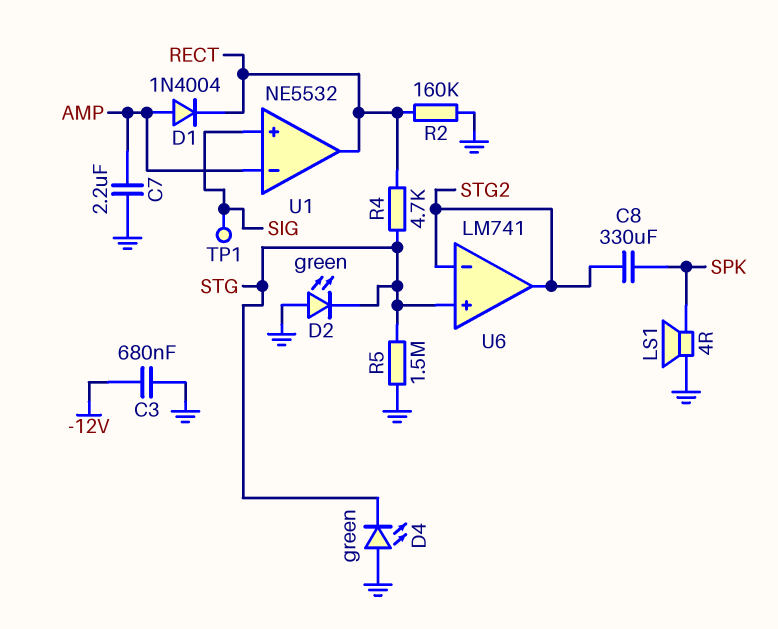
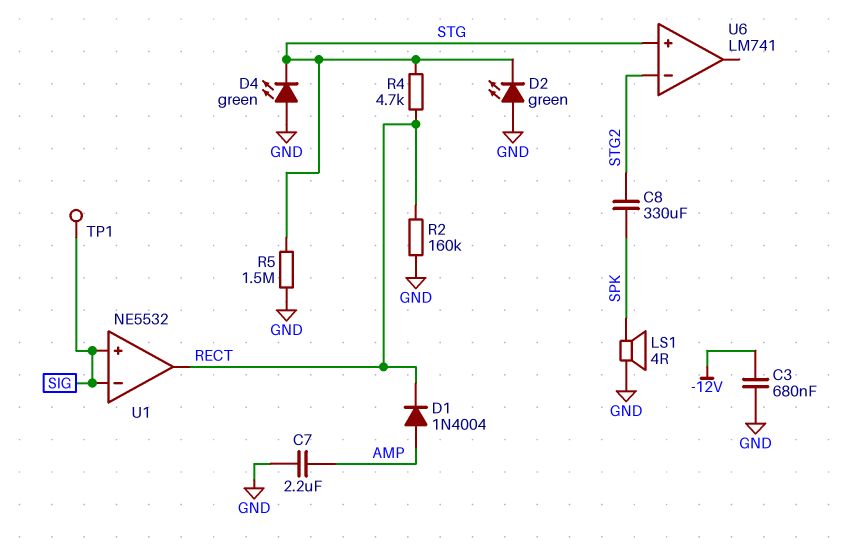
U1 pin in-: AMP -> SIG
U6 pin out: STG2 -> none

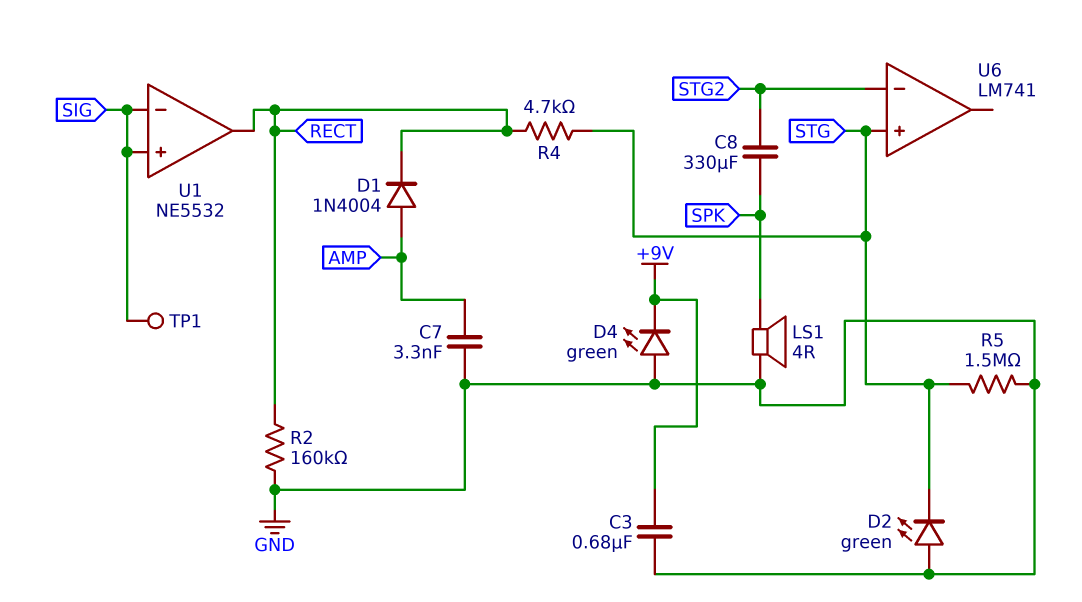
C3: 680nF (-12V, GND) -> 680nF (+9V, GND)
C7: 2.2uF (AMP, GND) -> 3.3nF (AMP, GND)
D4: LED green (A GND, K STG) -> LED green (A GND, K +9V)

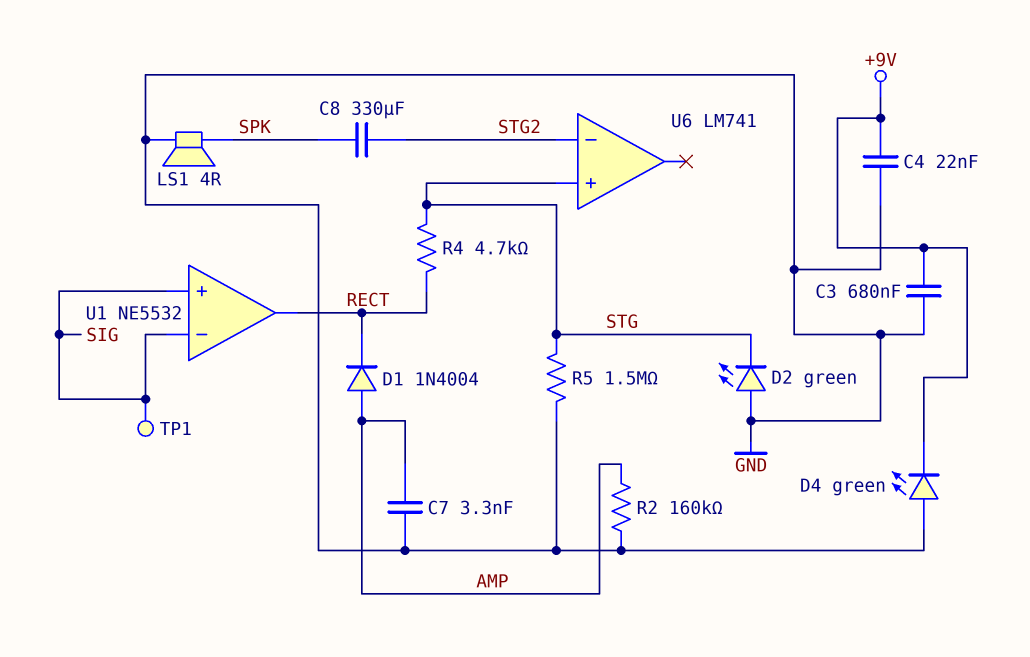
C4: none -> 22nF (+9V, GND)
R2: 160k (GND, RECT) -> 160k (AMP, GND)

